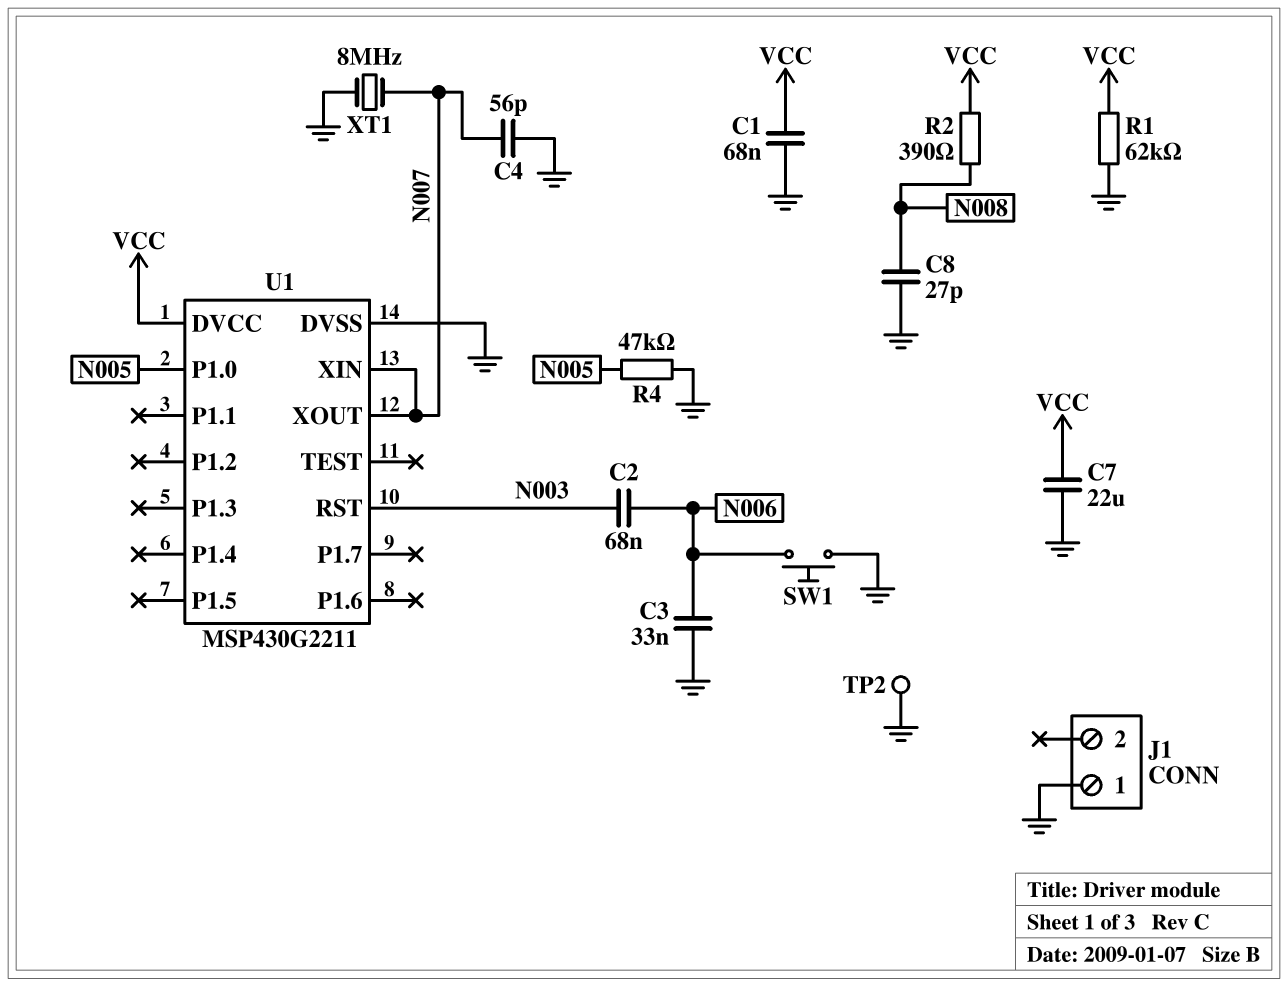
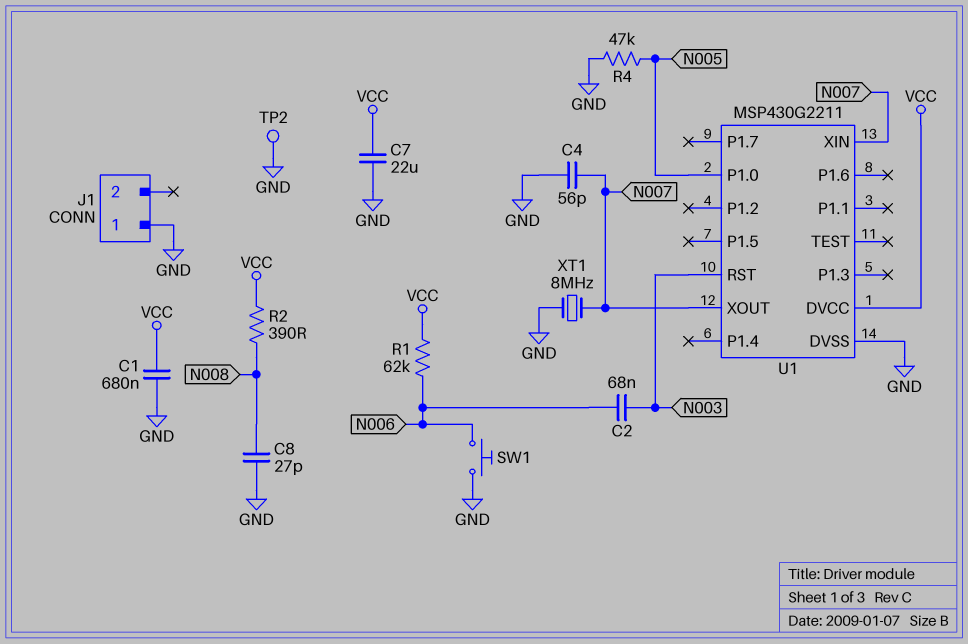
C1: 68nF (GND, VCC) -> 680nF (GND, VCC)
C3: 33nF (GND, N006) -> none
R1: 62k (GND, VCC) -> 62k (N006, VCC)

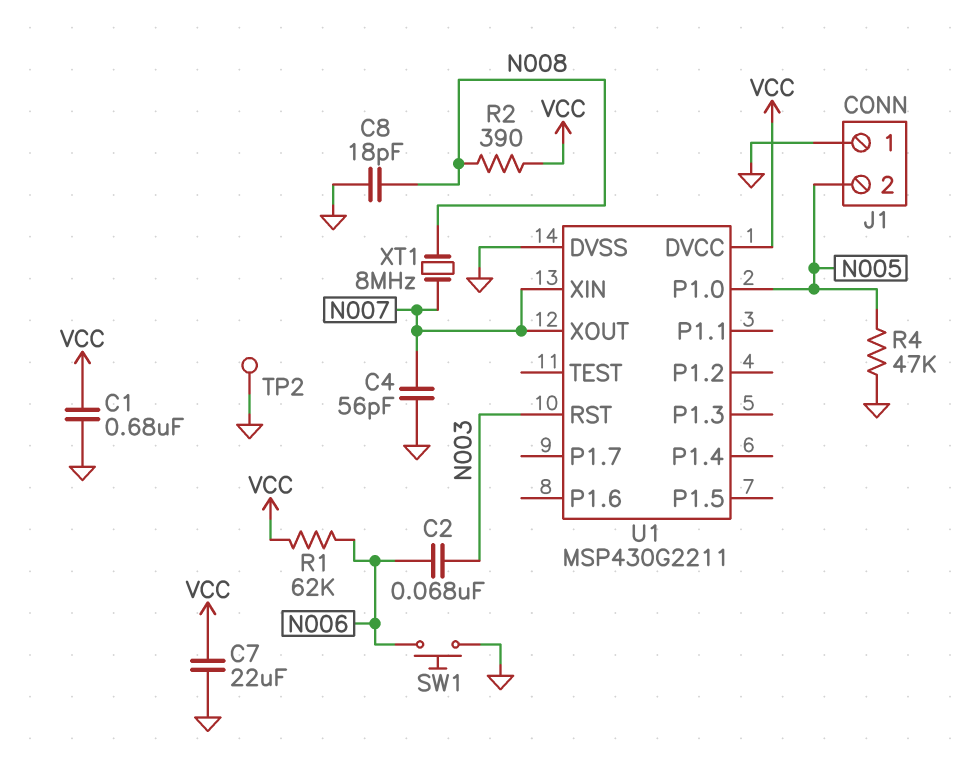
C8: 27pF (GND, N008) -> 18pF (GND, N008)
J1 pin 2: none -> N005
XT1: 8MHz (GND, N007) -> 8MHz (N007, N008)

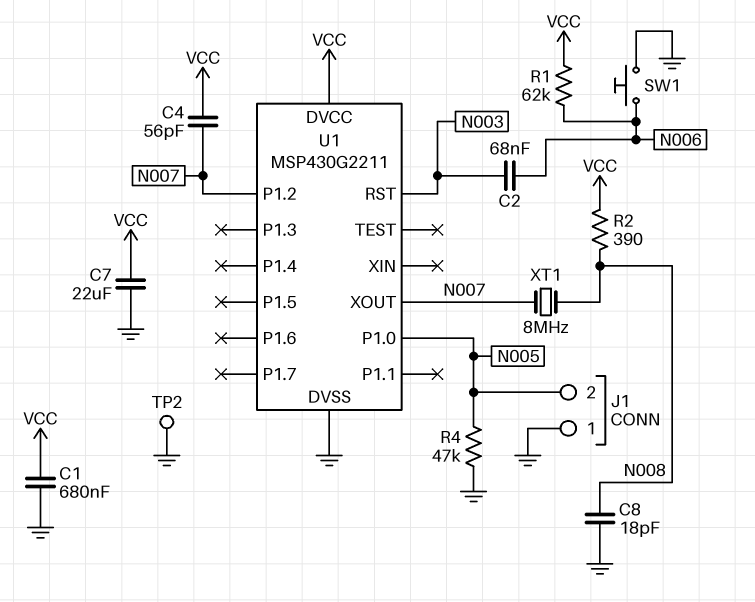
C4: 56pF (GND, N007) -> 56pF (N007, VCC)
U1 pin P1.2: none -> N007
U1 pin XIN: N007 -> none

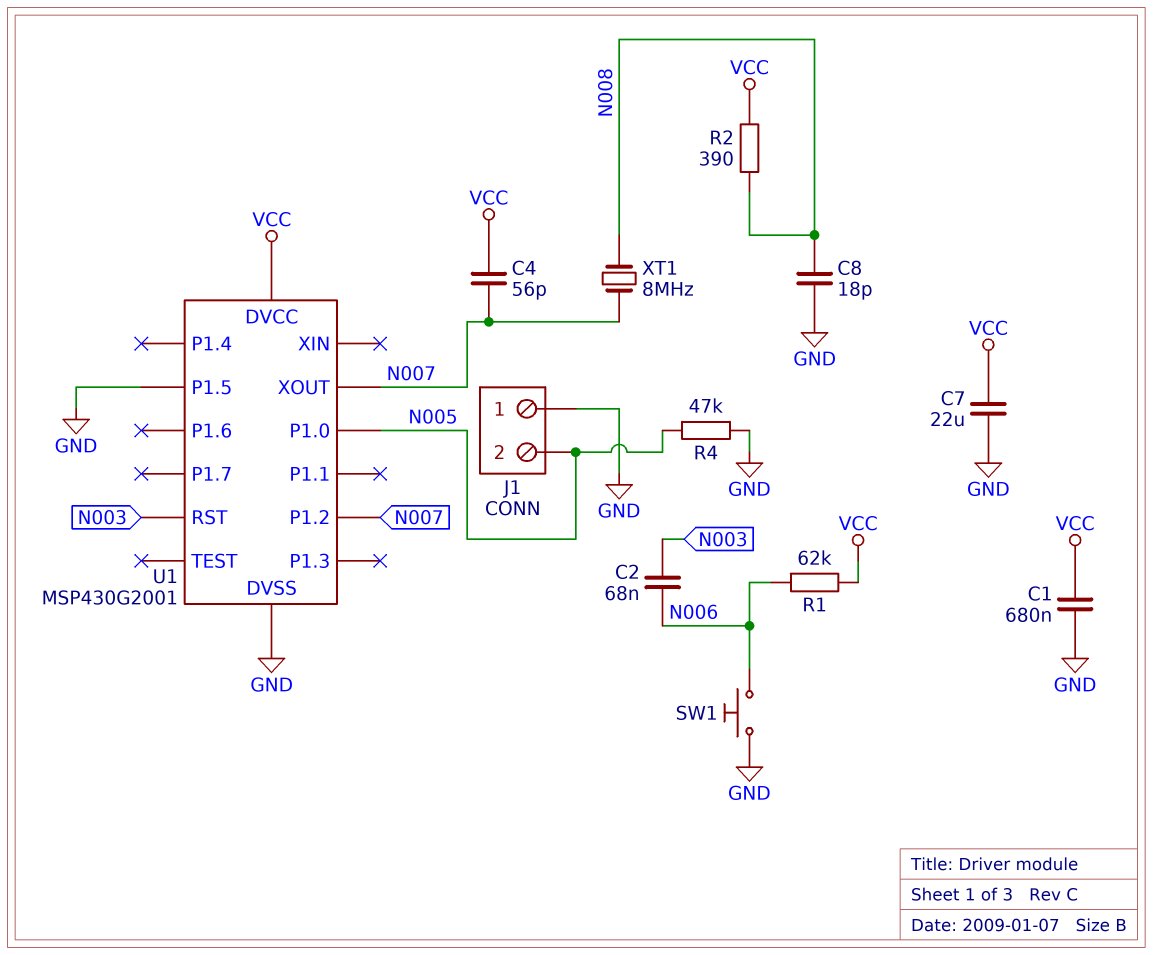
TP2: test point (GND) -> none
U1: MSP430G2211 -> MSP430G2001
U1 pin P1.5: none -> GND

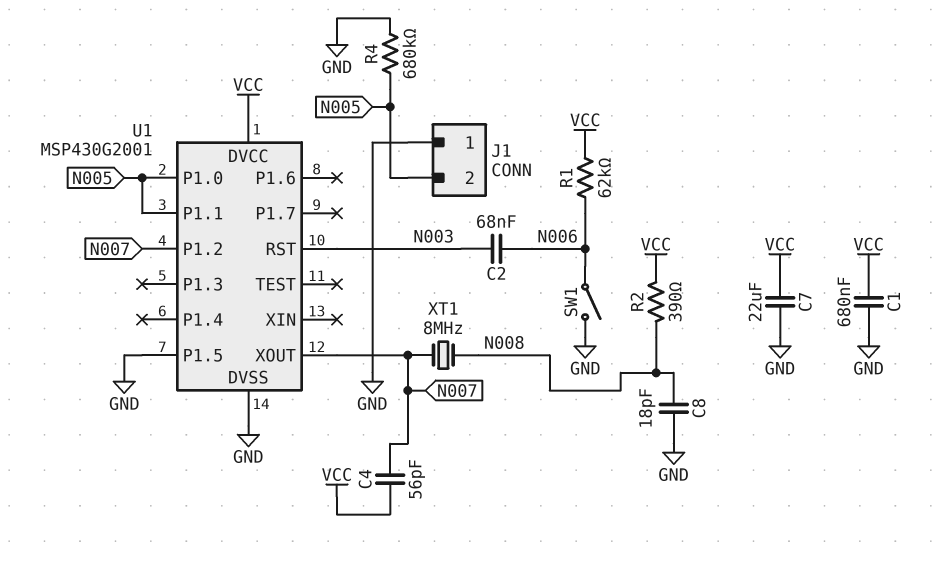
R4: 47k (GND, N005) -> 680k (GND, N005)
SW1: button (GND, N006) -> switch (GND, N006)
U1 pin P1.1: none -> N005

